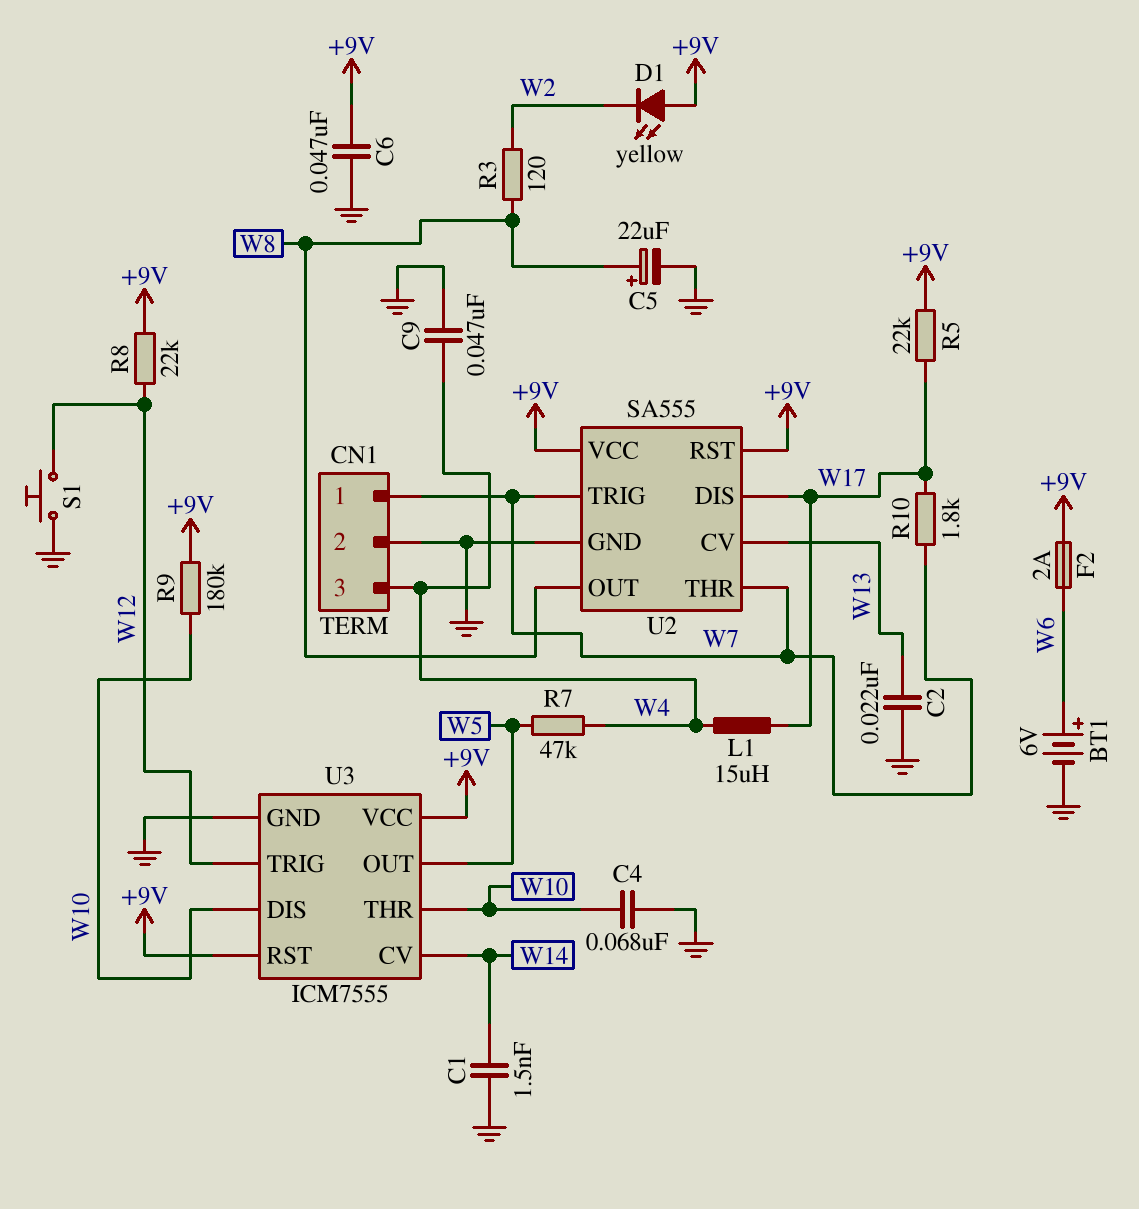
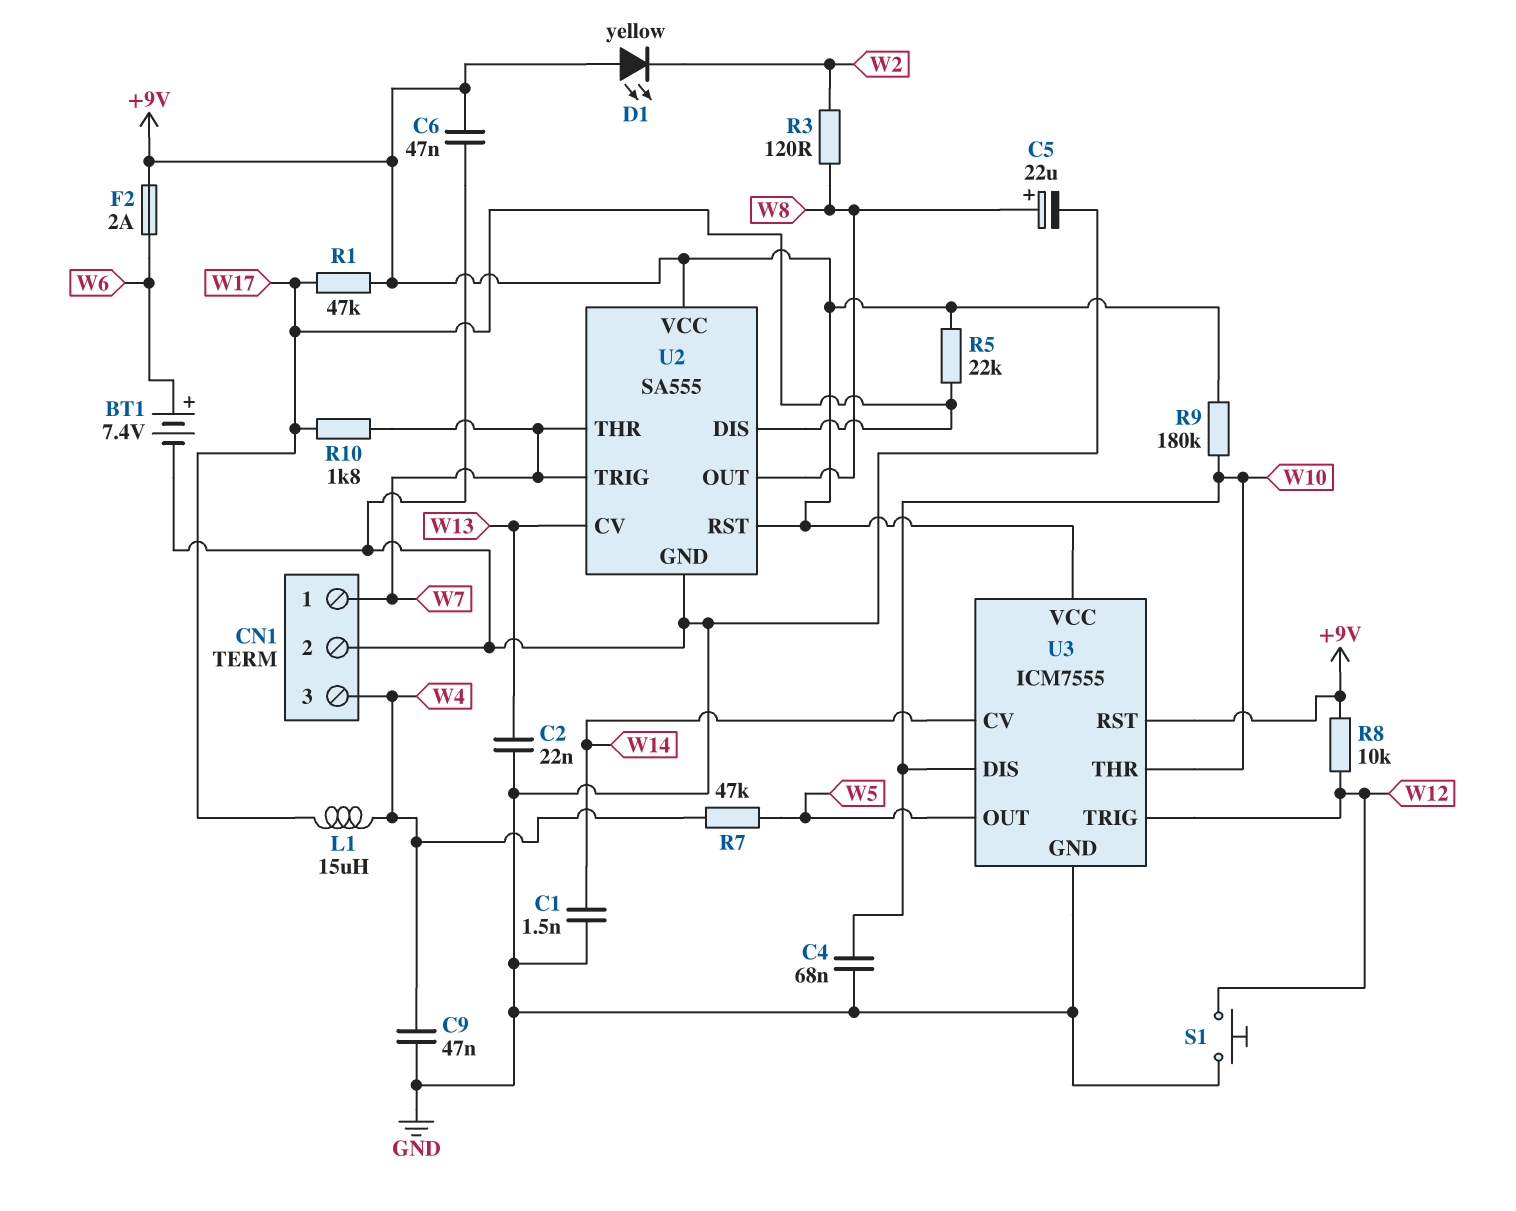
BT1: 6V (plus W6, minus GND) -> 7.4V (plus W6, minus GND)
R1: none -> 47k (+9V, W17)
R8: 22k (+9V, W12) -> 10k (+9V, W12)

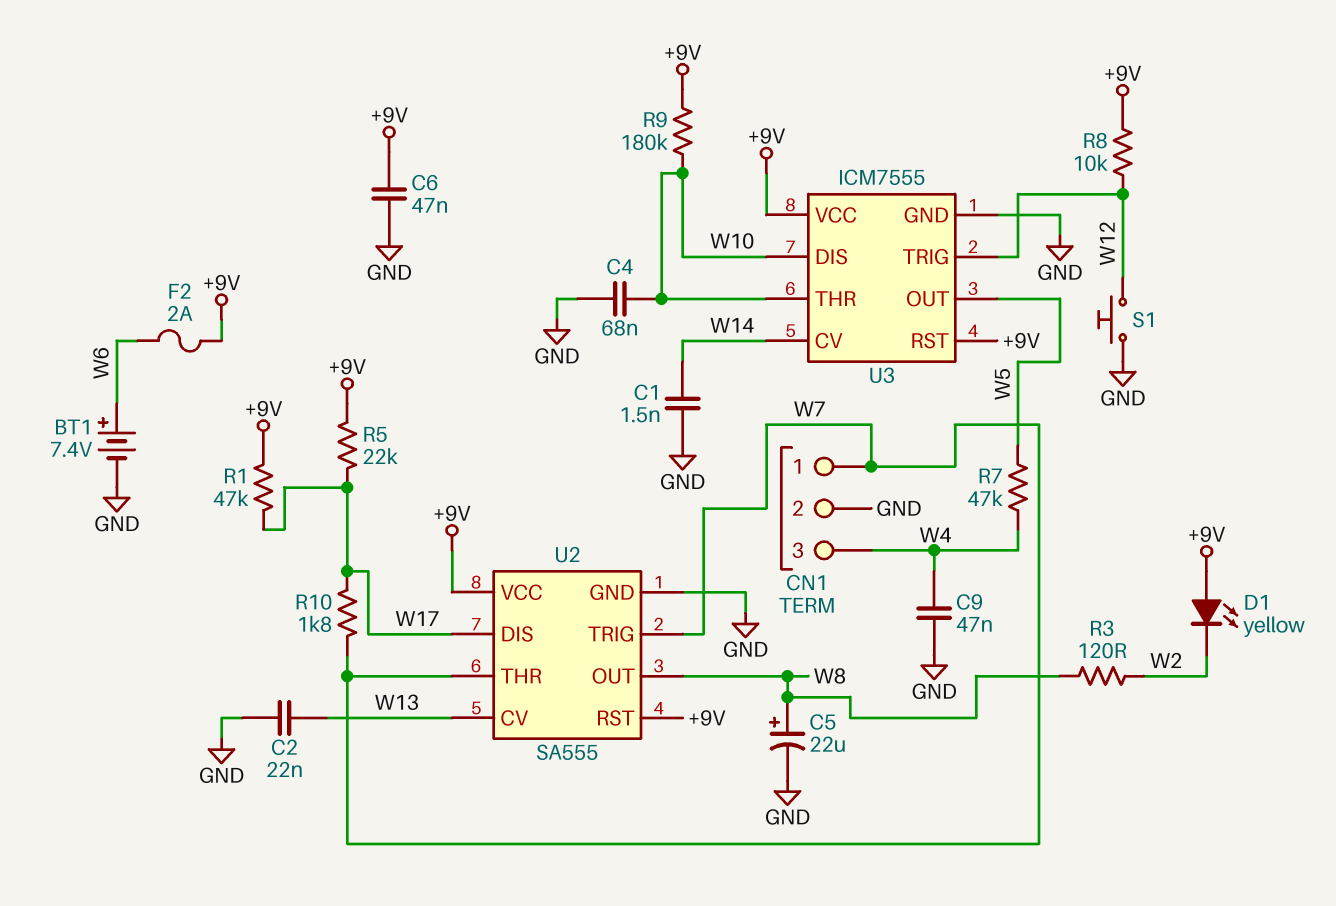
L1: 15uH (W4, W17) -> none

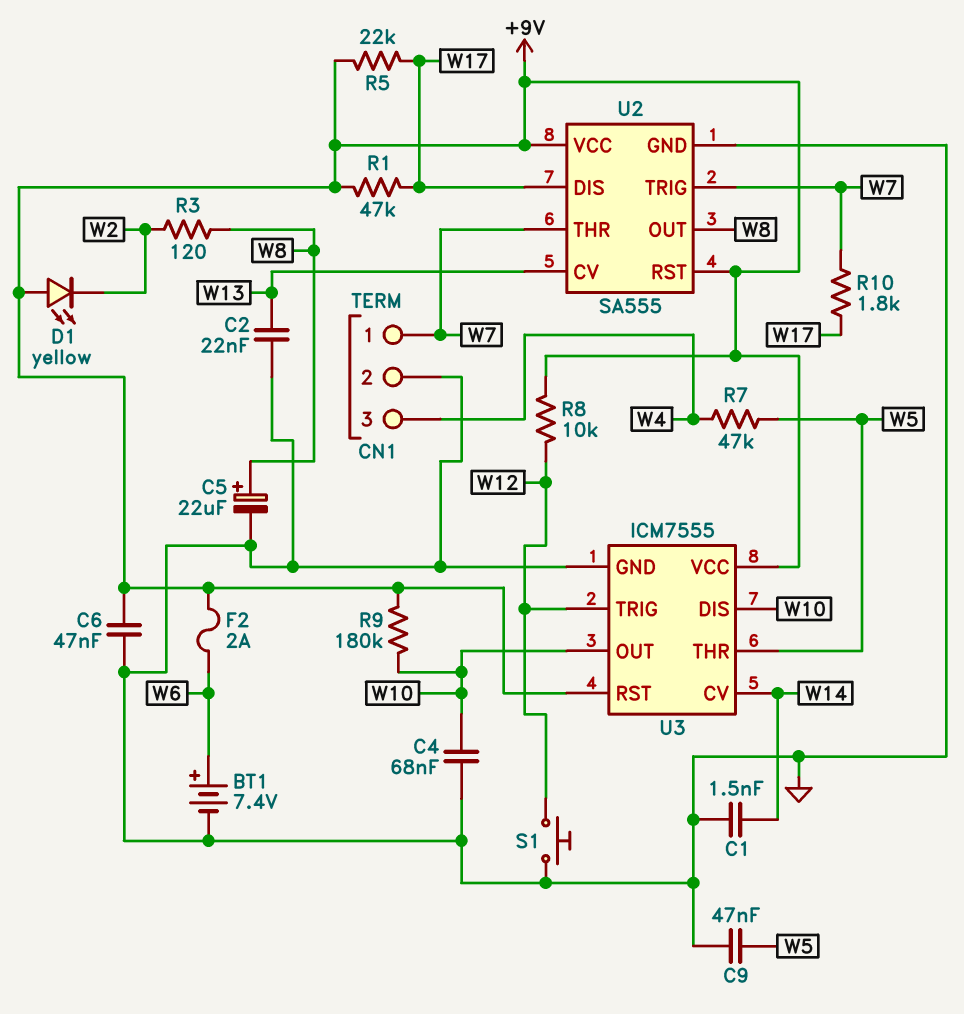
C9: 47nF (GND, W4) -> 47nF (GND, W5)
U3 pin OUT: W5 -> W10
U3 pin THR: W10 -> W5

